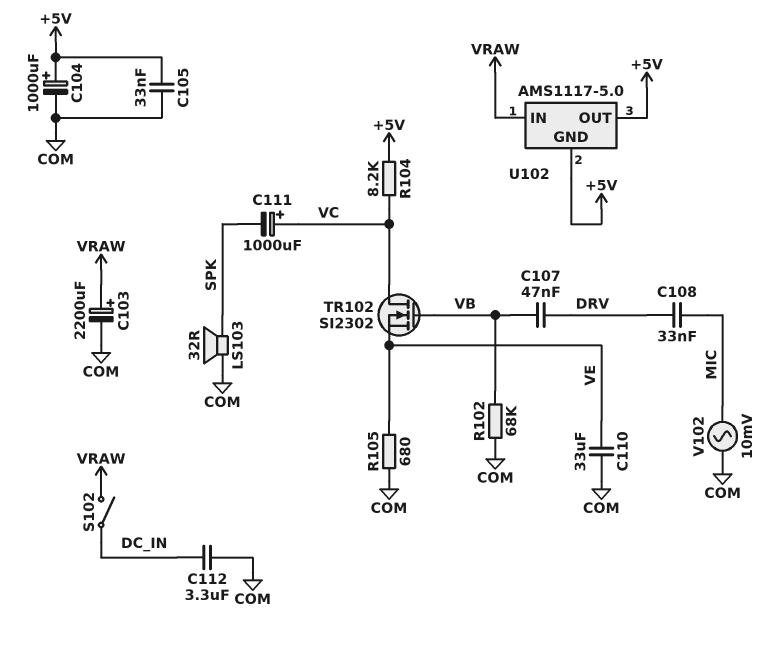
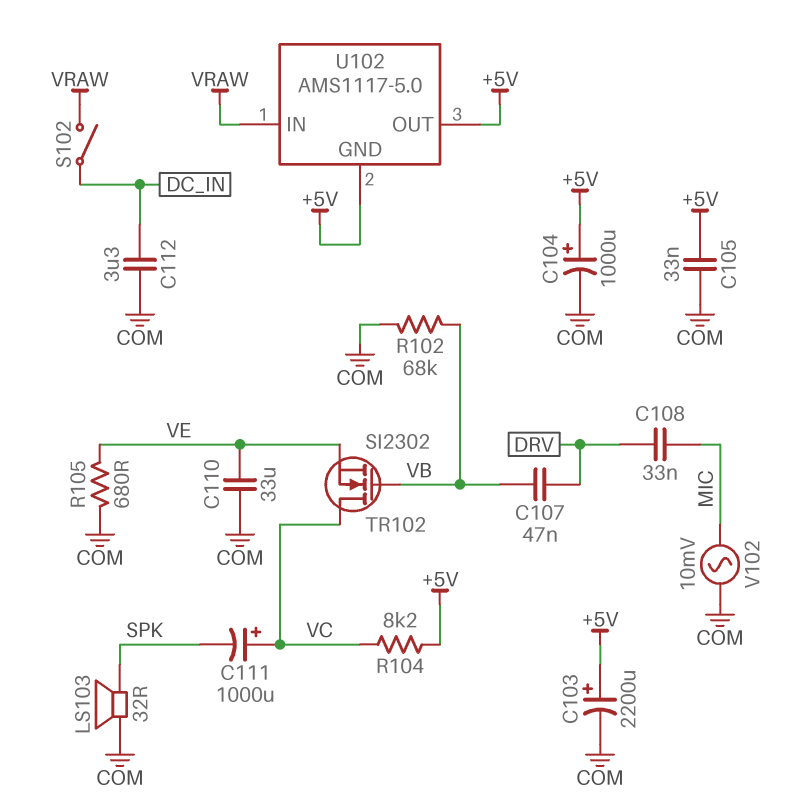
C103: 2200uF (plus VRAW, minus COM) -> 2200uF (plus +5V, minus COM)

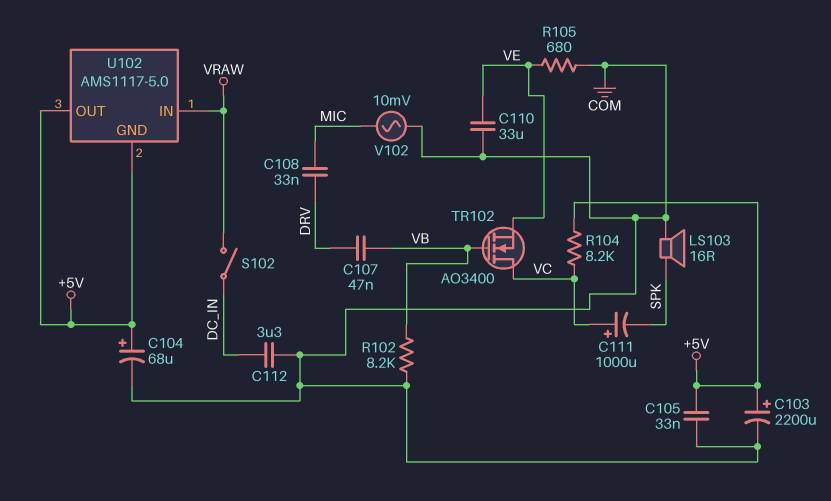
C104: 1000uF (plus +5V, minus COM) -> 68uF (plus +5V, minus COM)
LS103: speaker 32R (COM, SPK) -> speaker 16R (COM, SPK)
R102: 68k (COM, VB) -> 8.2k (COM, VB)
TR102: NMOS SI2302 (G VB, D VC, S VE) -> NMOS AO3400 (G VB, D VC, S VE)

